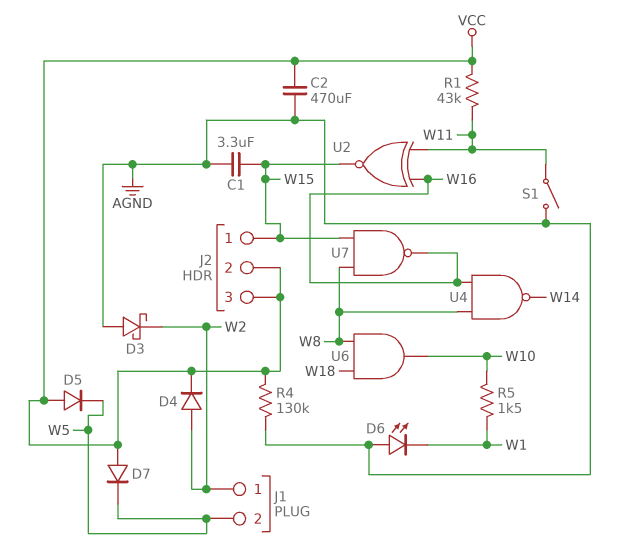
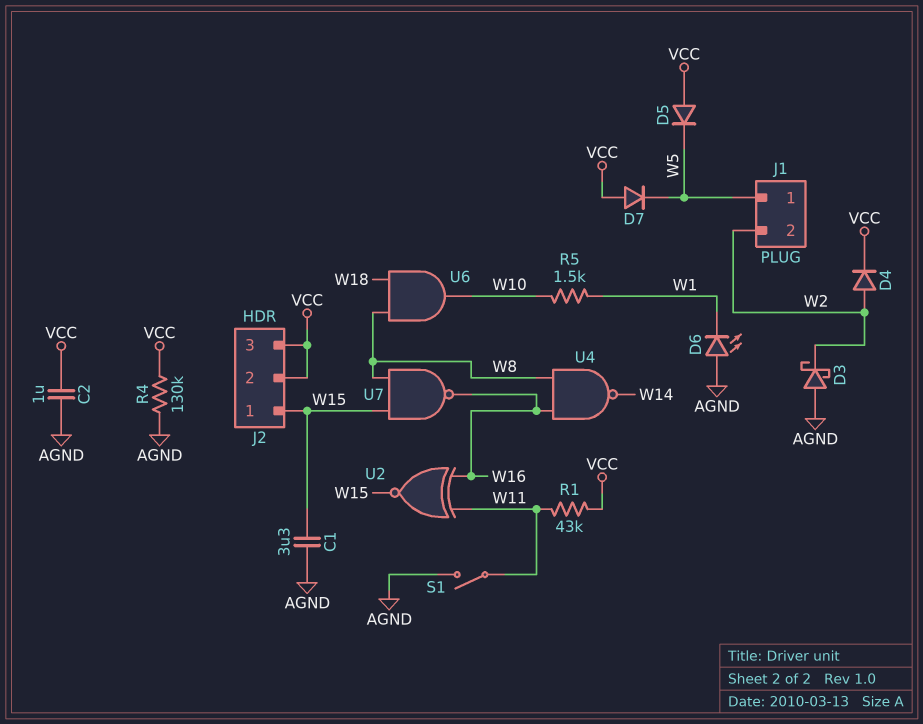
C2: 470uF (AGND, VCC) -> 1uF (AGND, VCC)
J1 pin 1: W2 -> W5
J1 pin 2: W5 -> W2

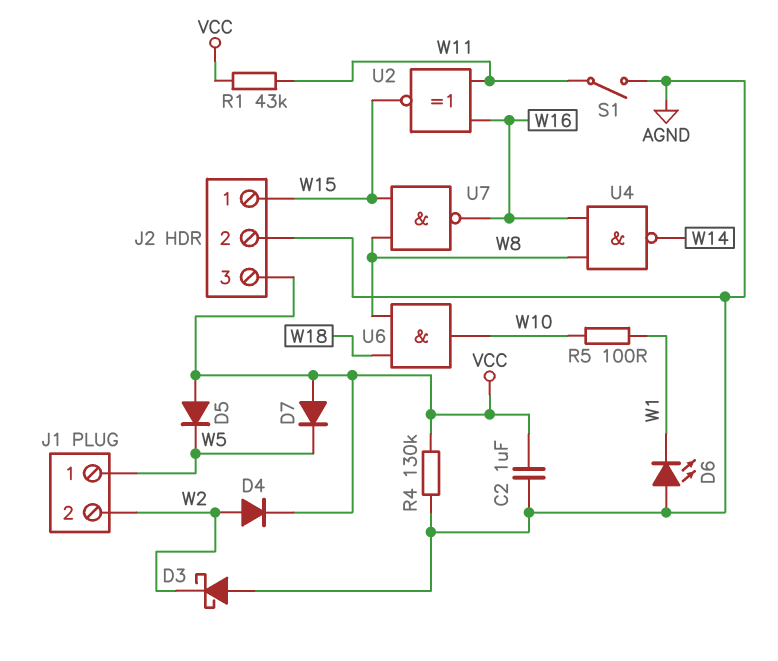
C1: 3.3uF (AGND, W15) -> none
J2 pin 2: VCC -> AGND
R5: 1.5k (W1, W10) -> 100 (W1, W10)

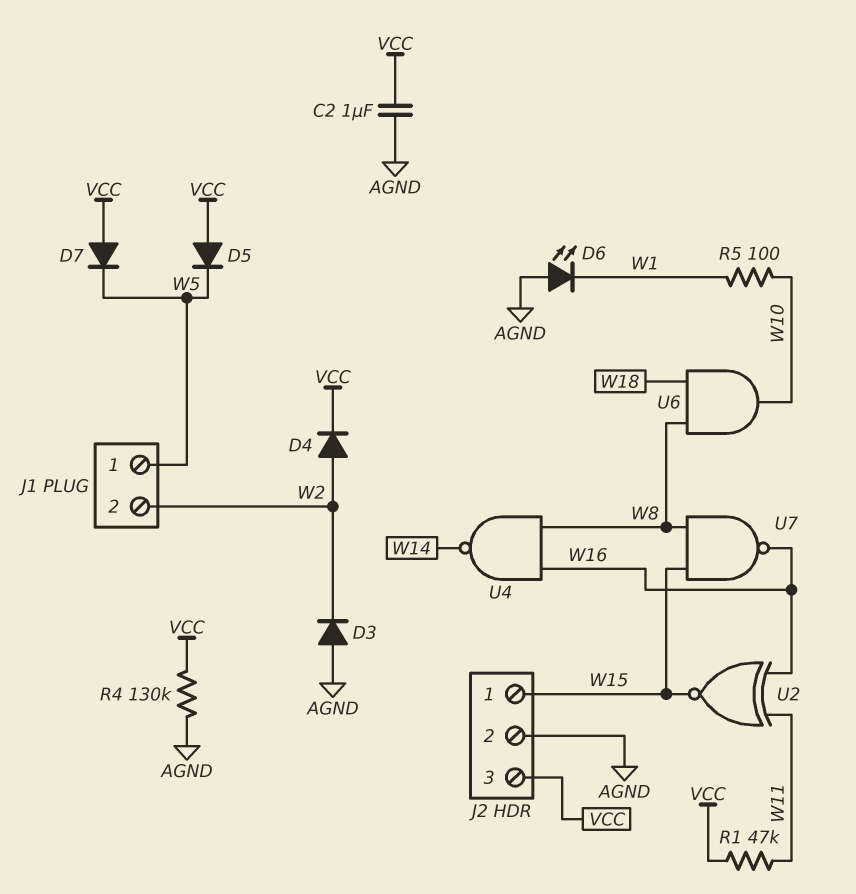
D3: schottky (A AGND, K W2) -> diode (A AGND, K W2)
R1: 43k (VCC, W11) -> 47k (VCC, W11)
S1: switch (AGND, W11) -> none

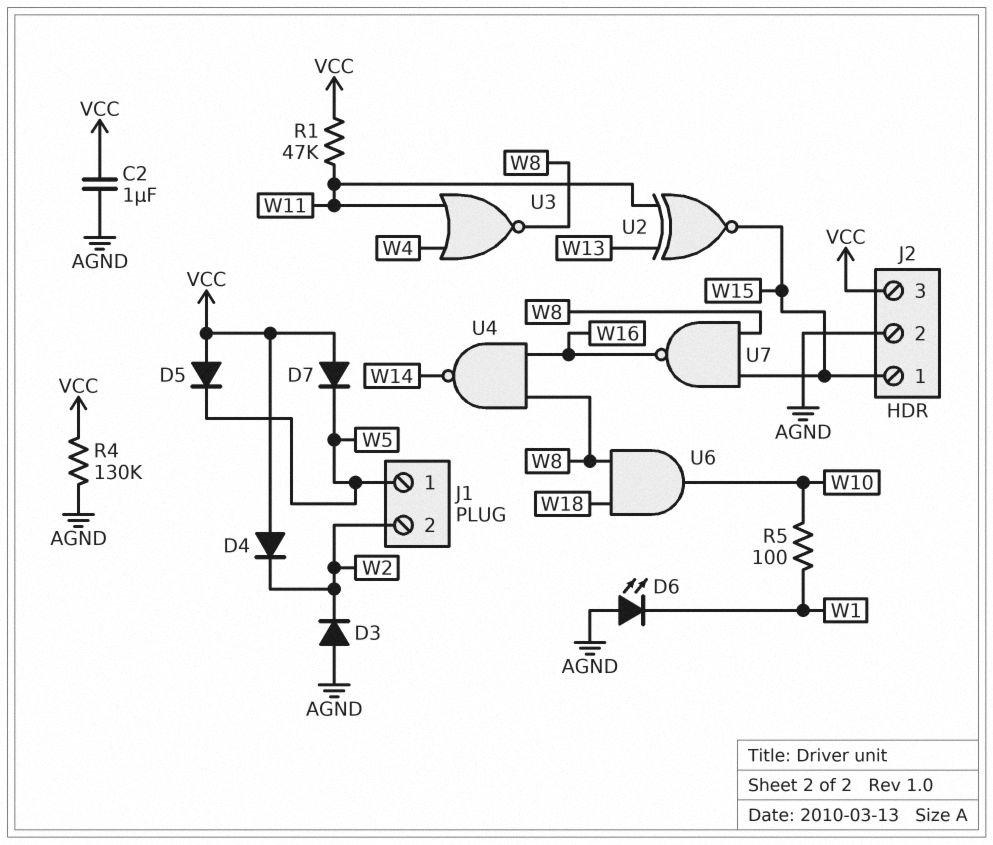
D4: diode (A W2, K VCC) -> diode (A VCC, K W2)
U2: XNOR (in W11, in W16, out W15) -> XNOR (in W11, in W13, out W15)
U3: none -> NOR (in W4, in W11, out W8)

